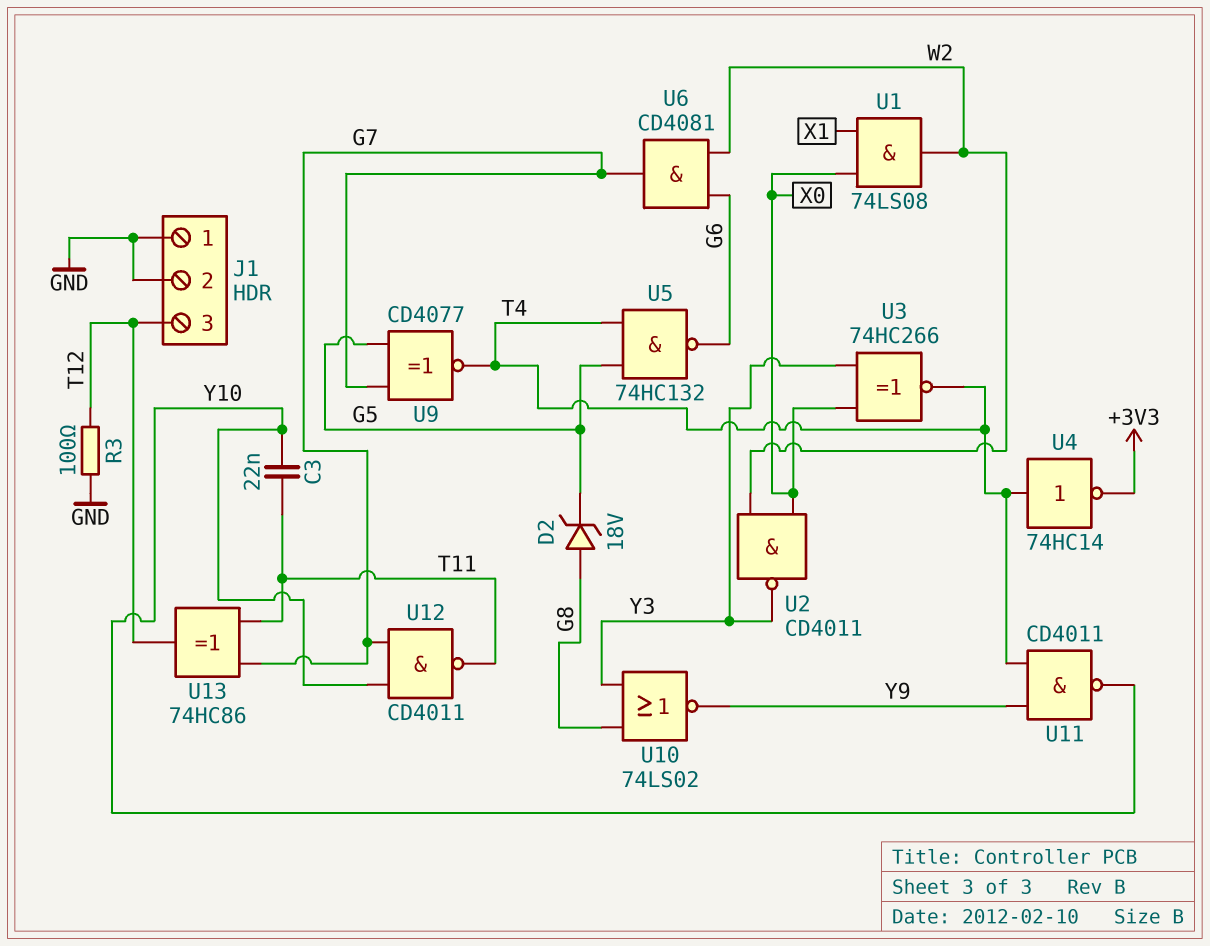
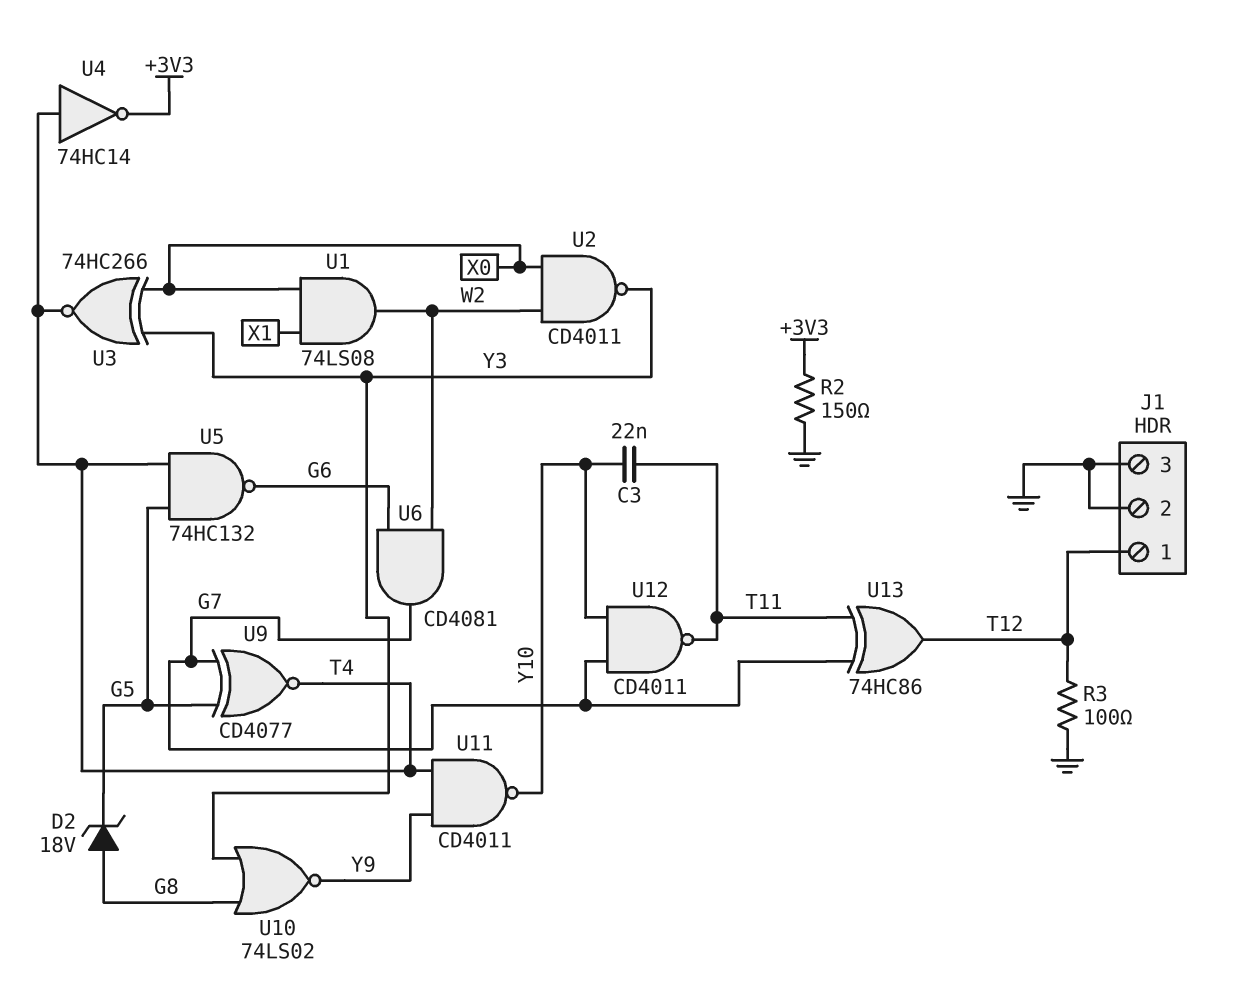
J1 pin 1: GND -> T12
J1 pin 3: T12 -> GND
R2: none -> 150 (+3V3, GND)

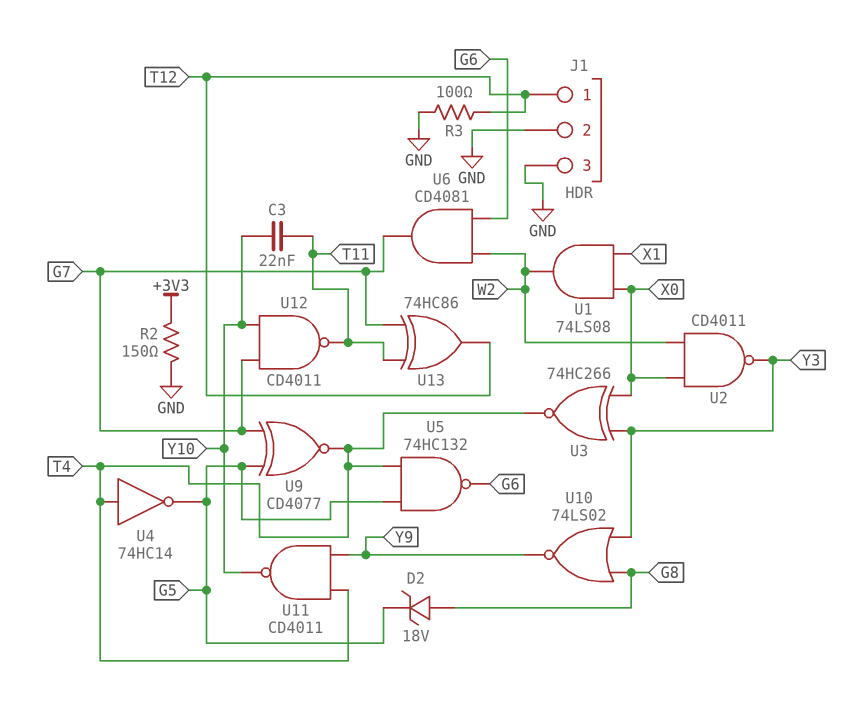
U4: NOT 74HC14 (in T4, out +3V3) -> NOT 74HC14 (in T4, out G5)

